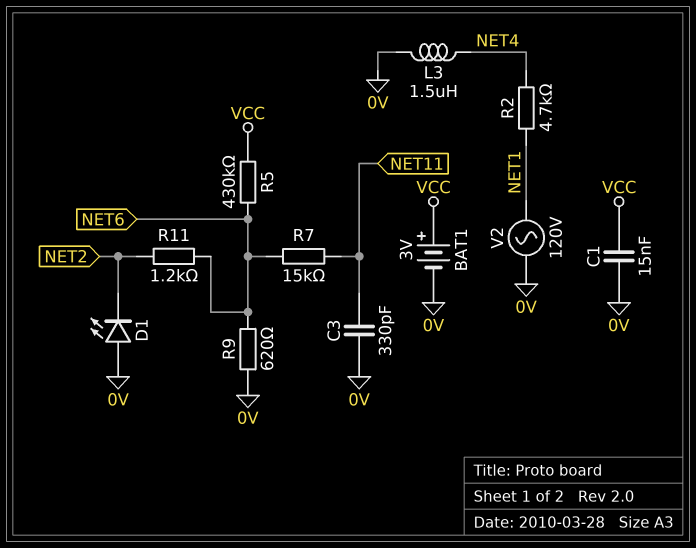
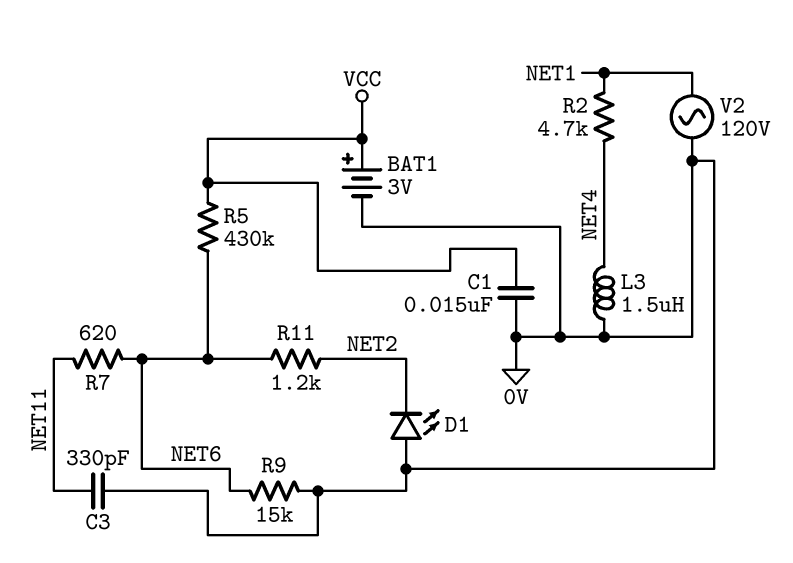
R7: 15k (NET6, NET11) -> 620 (NET6, NET11)
R9: 620 (0V, NET6) -> 15k (0V, NET6)

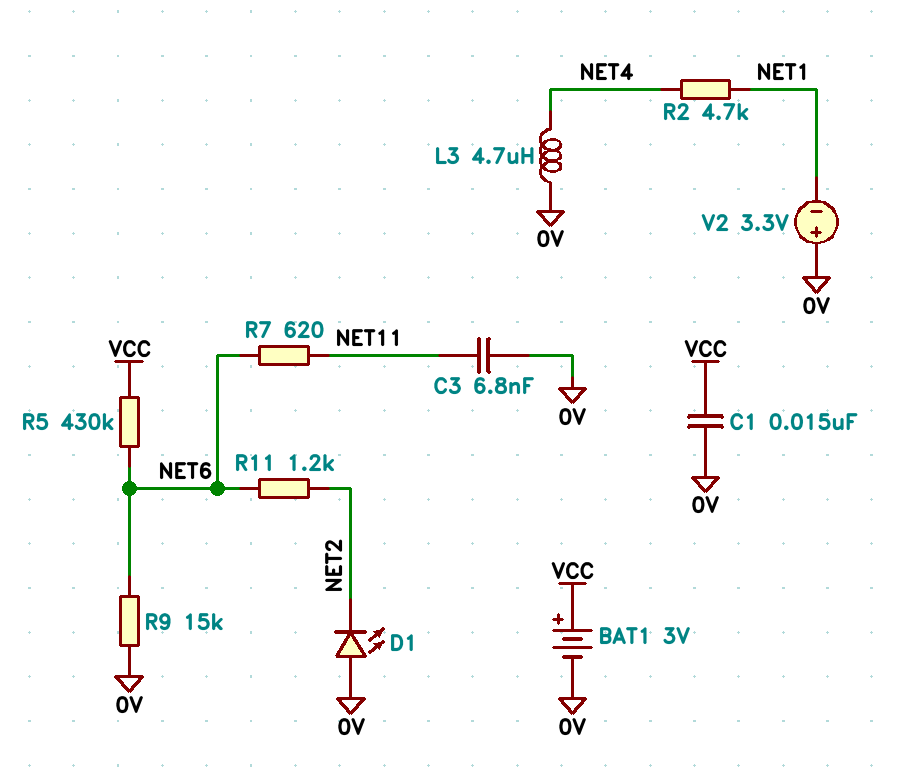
C3: 330pF (0V, NET11) -> 6.8nF (0V, NET11)
L3: 1.5uH (0V, NET4) -> 4.7uH (0V, NET4)
V2: AC 120V (0V, NET1) -> 3.3V (plus 0V, minus NET1)

